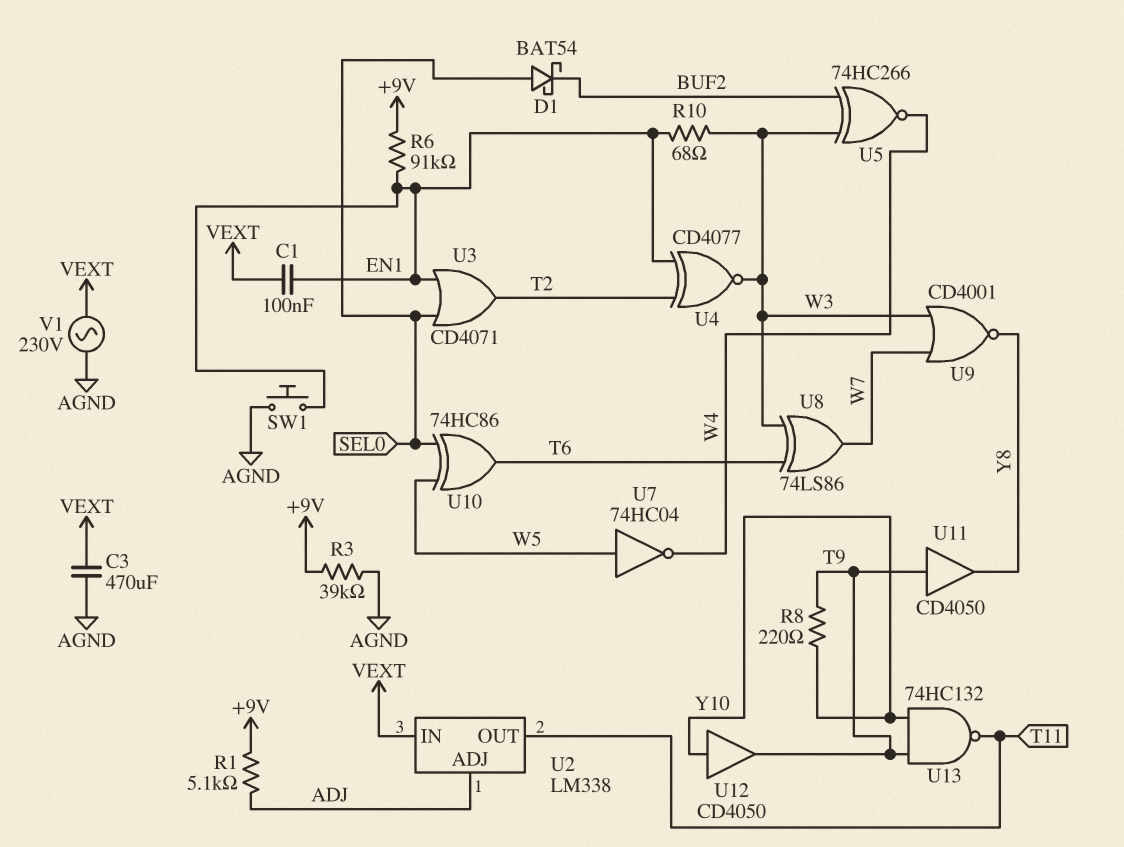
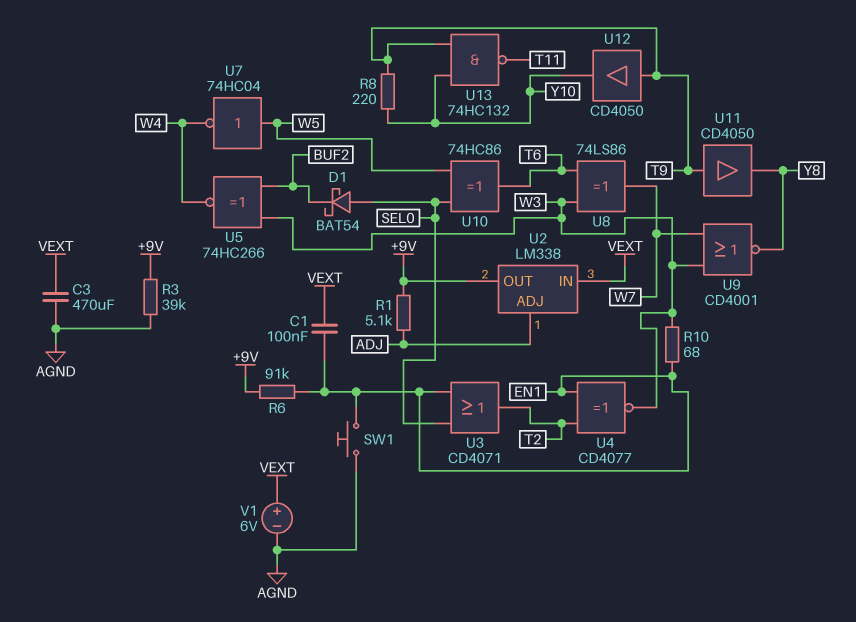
U2 pin OUT: T11 -> +9V
U12: buffer CD4050 (in Y10, out T9) -> buffer CD4050 (in T9, out Y10)
V1: AC 230V (AGND, VEXT) -> 6V (plus VEXT, minus AGND)

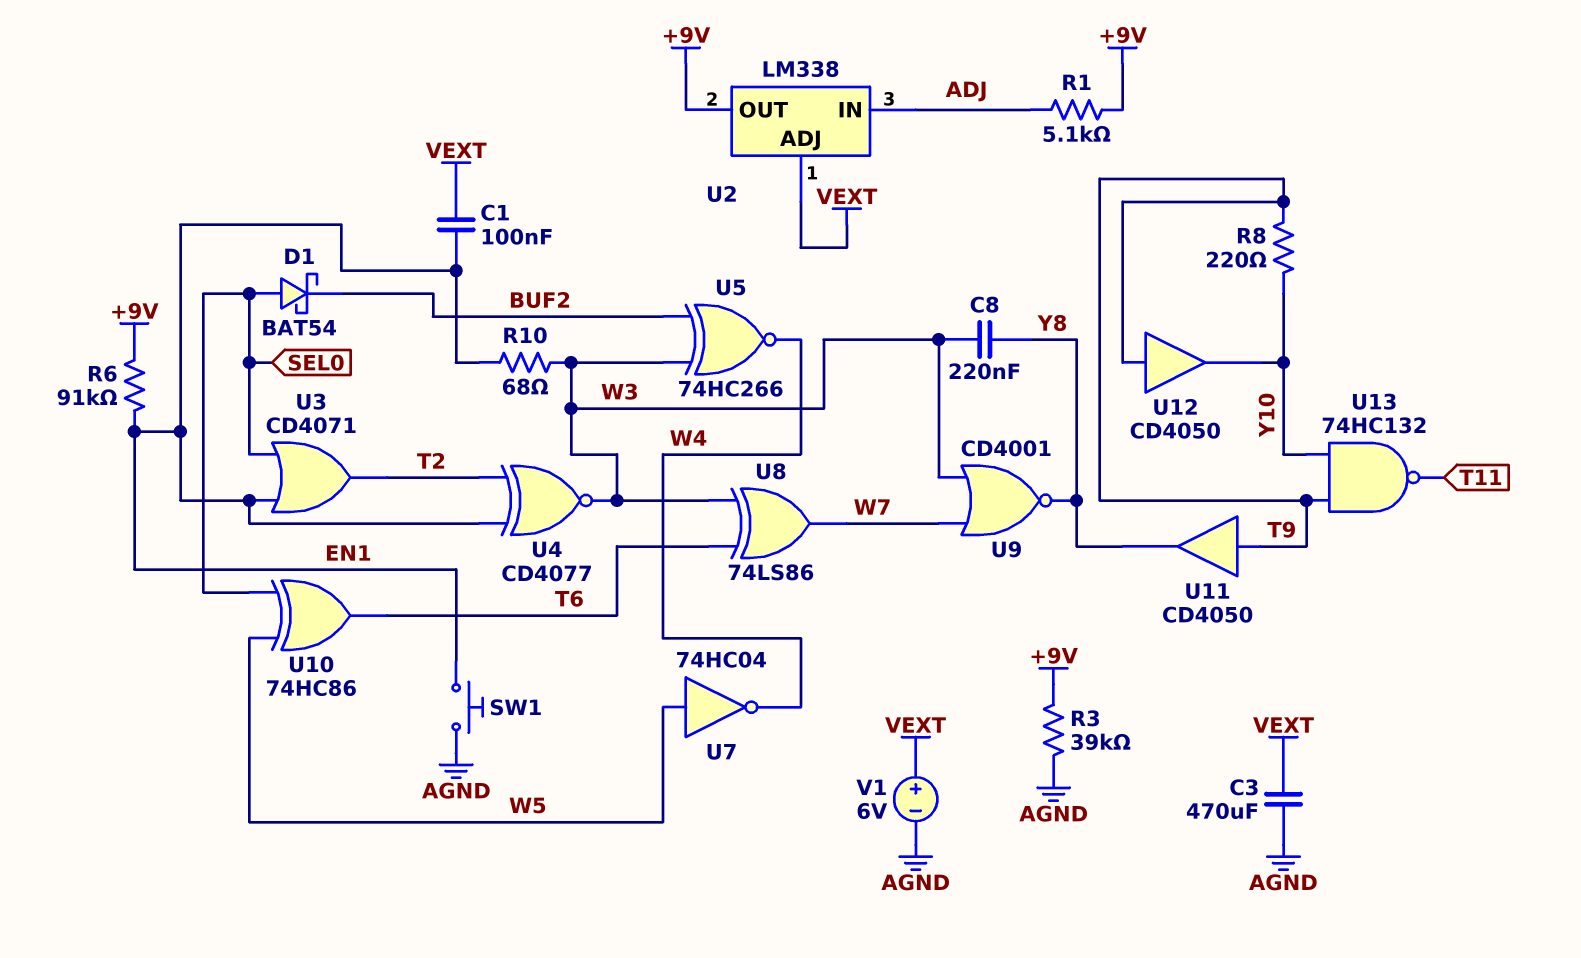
C8: none -> 220nF (W3, Y8)
U2 pin ADJ: ADJ -> VEXT
U2 pin IN: VEXT -> ADJ

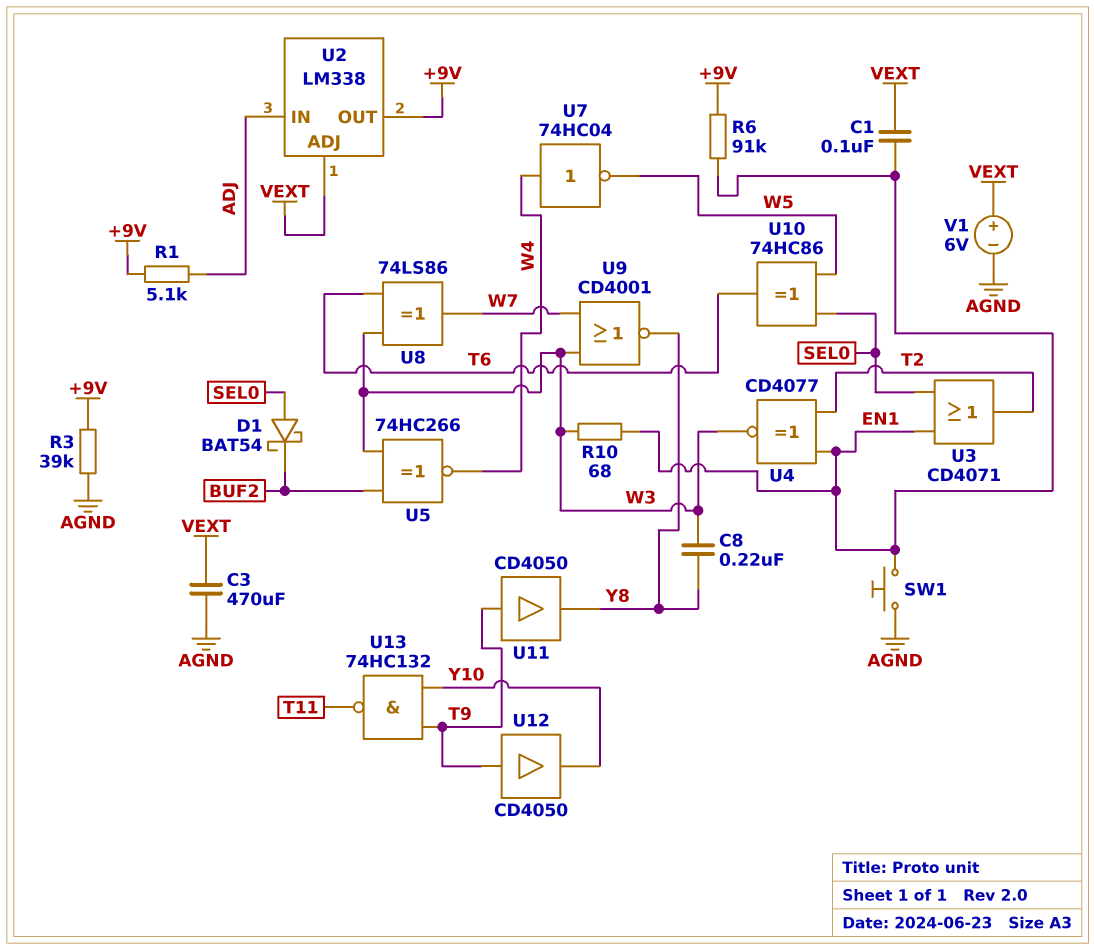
R8: 220 (T9, Y10) -> none
U7: NOT 74HC04 (in W5, out W4) -> NOT 74HC04 (in W4, out W5)

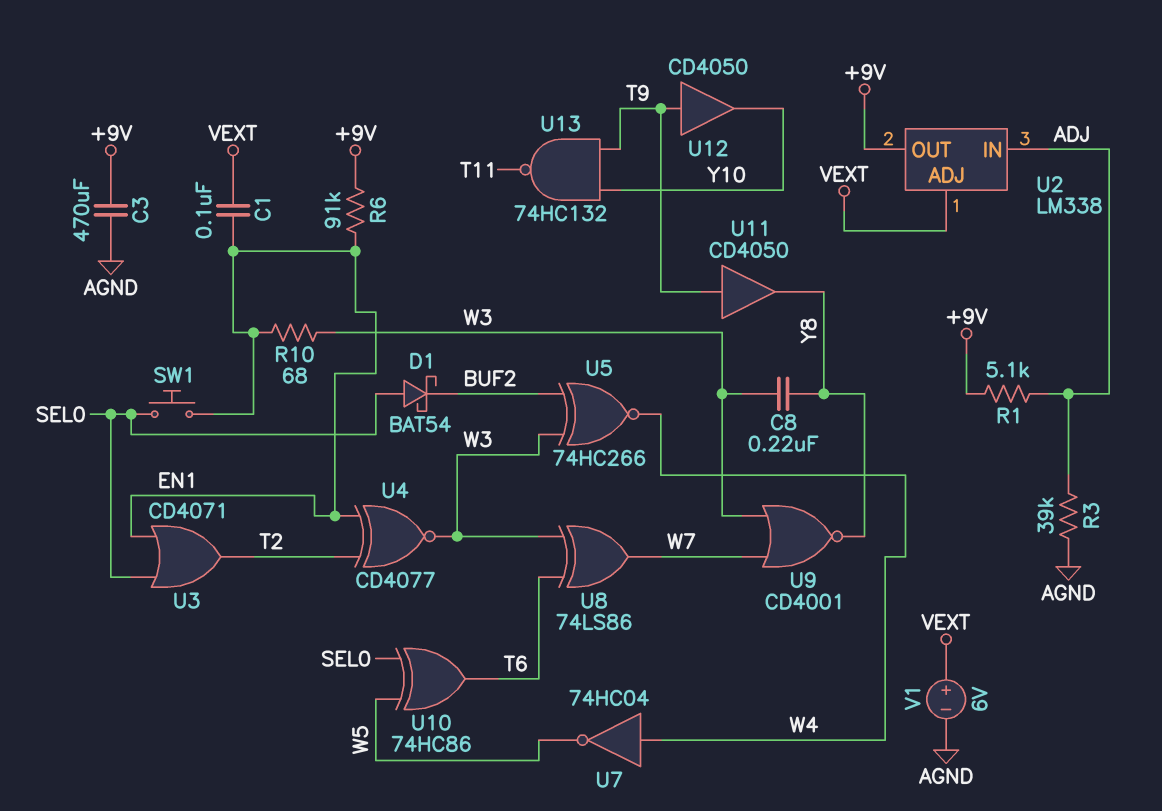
C3: 470uF (AGND, VEXT) -> 470uF (+9V, AGND)
R3: 39k (+9V, AGND) -> 39k (ADJ, AGND)
SW1: button (AGND, EN1) -> button (EN1, SEL0)

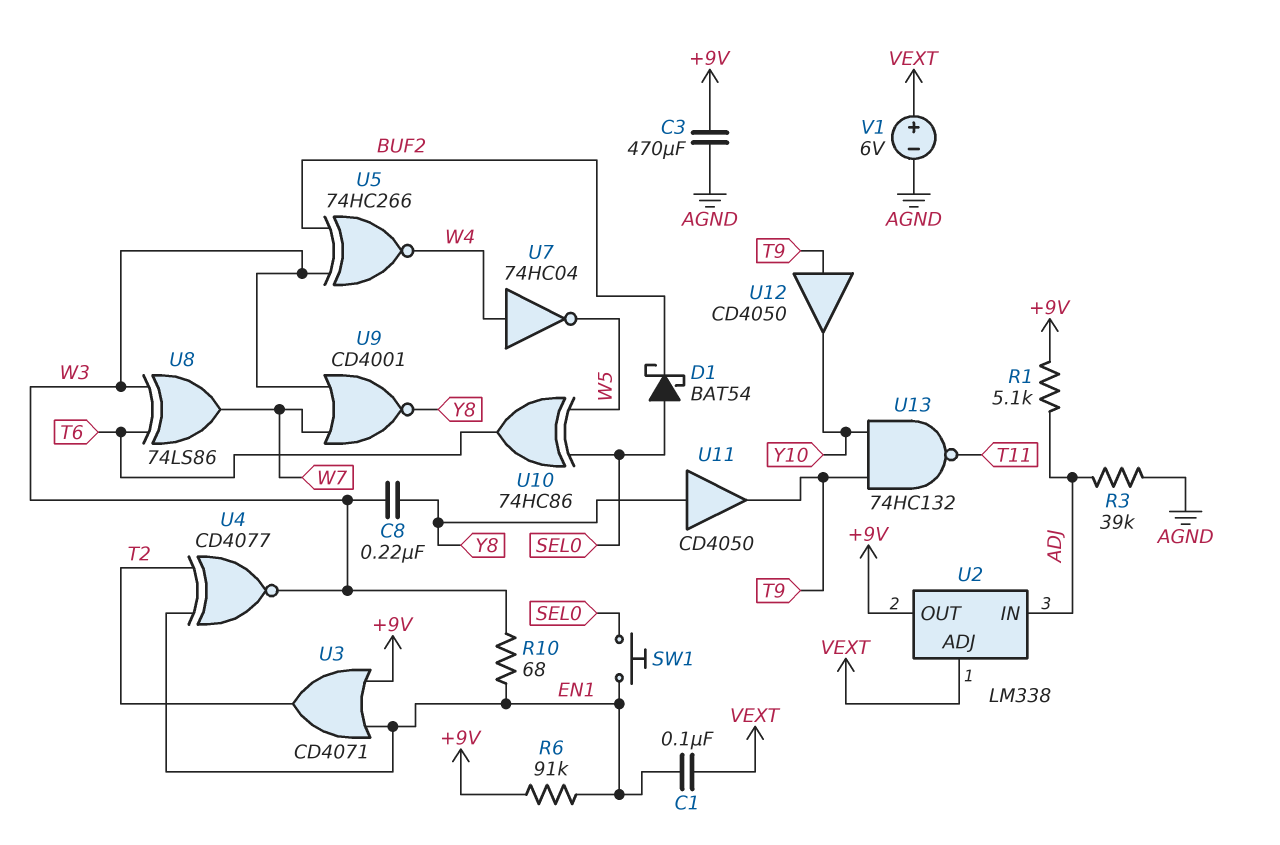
U3: OR CD4071 (in EN1, in SEL0, out T2) -> OR CD4071 (in +9V, in EN1, out T2)
U11: buffer CD4050 (in T9, out Y8) -> buffer CD4050 (in Y8, out T9)

